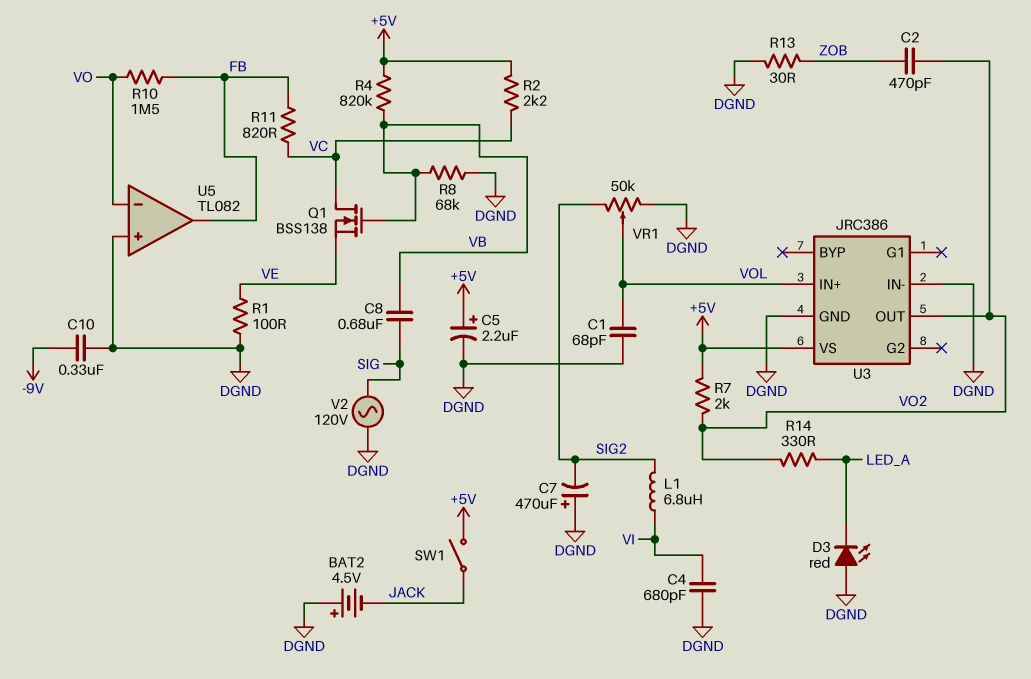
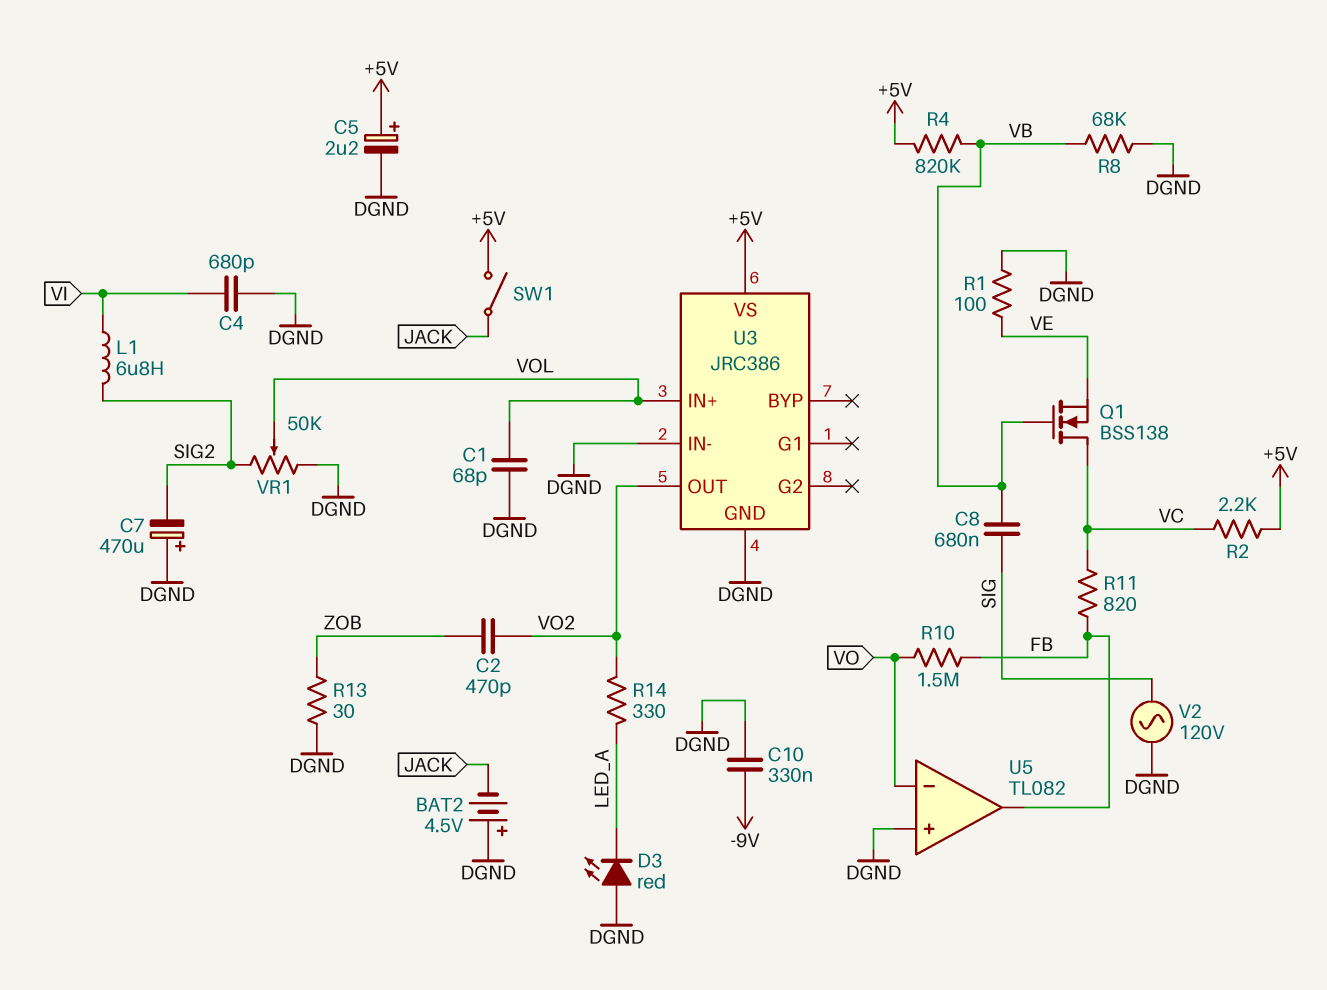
R7: 2k (+5V, VO2) -> none

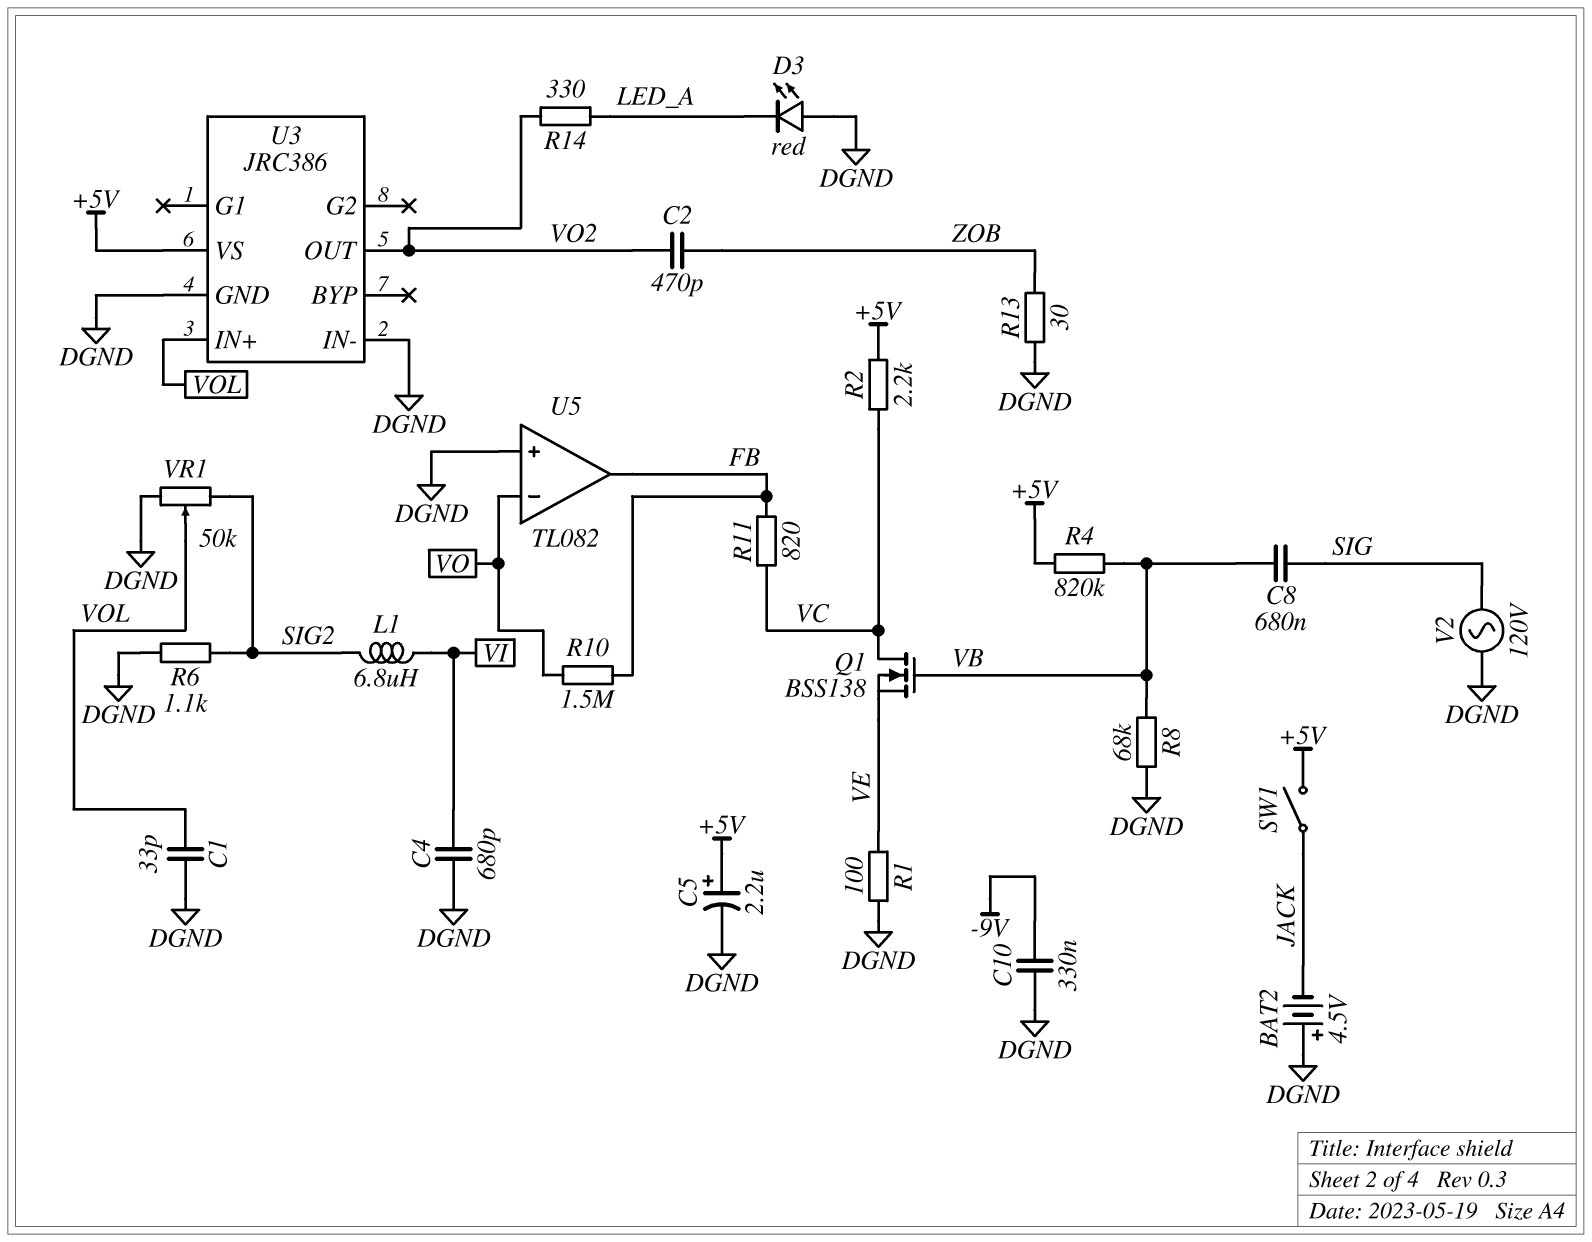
C1: 68pF (DGND, VOL) -> 33pF (DGND, VOL)
C7: 470uF (plus DGND, minus SIG2) -> none
R6: none -> 1.1k (DGND, SIG2)

